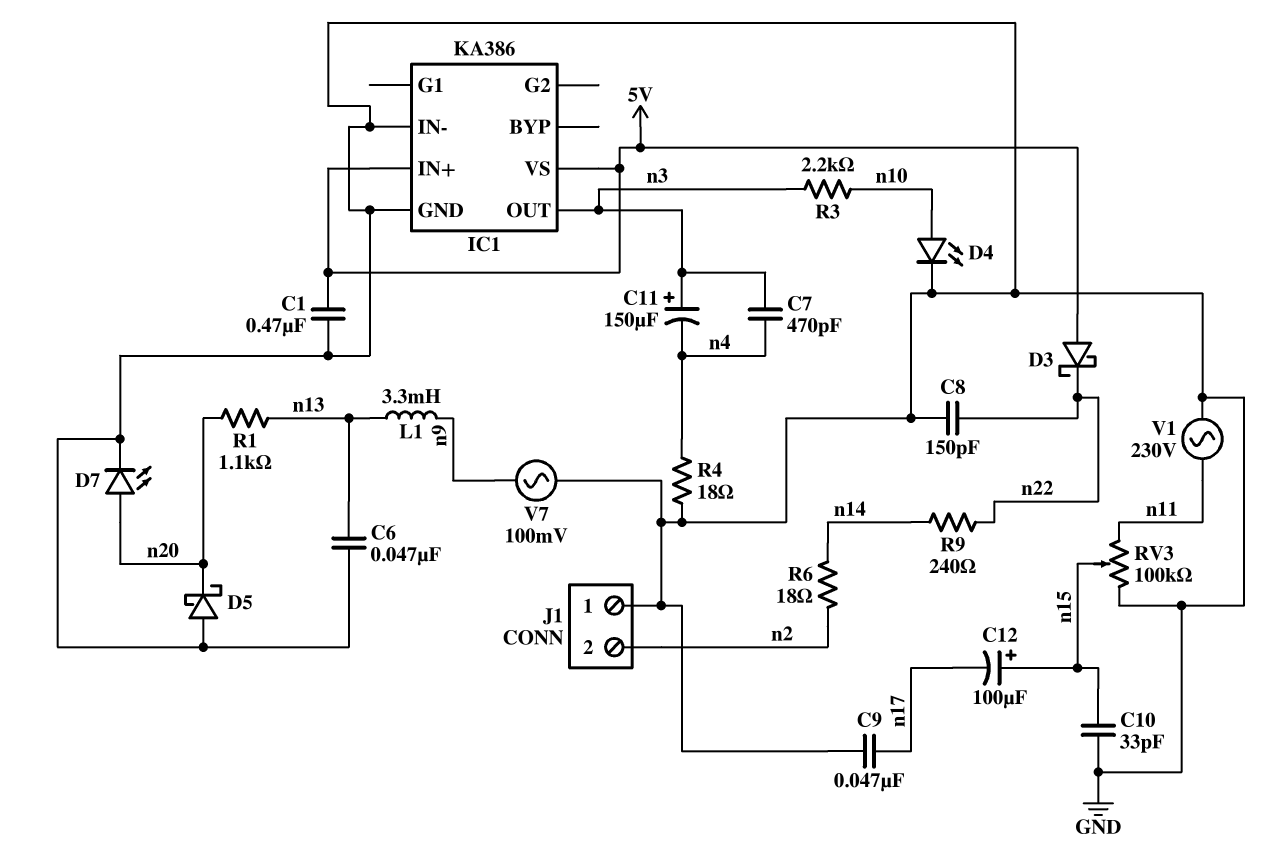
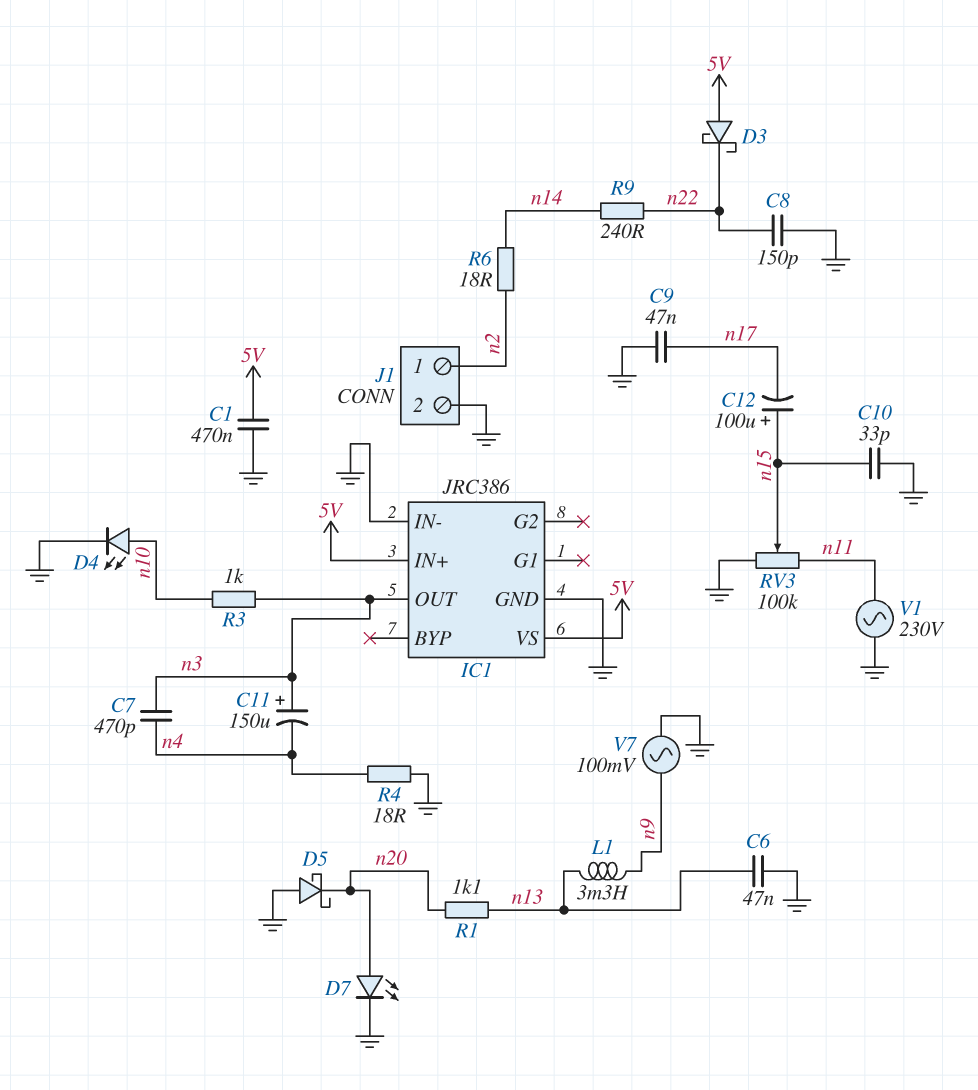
IC1: KA386 -> JRC386
J1 pin 1: GND -> n2
J1 pin 2: n2 -> GND
R3: 2.2k (n3, n10) -> 1k (n3, n10)

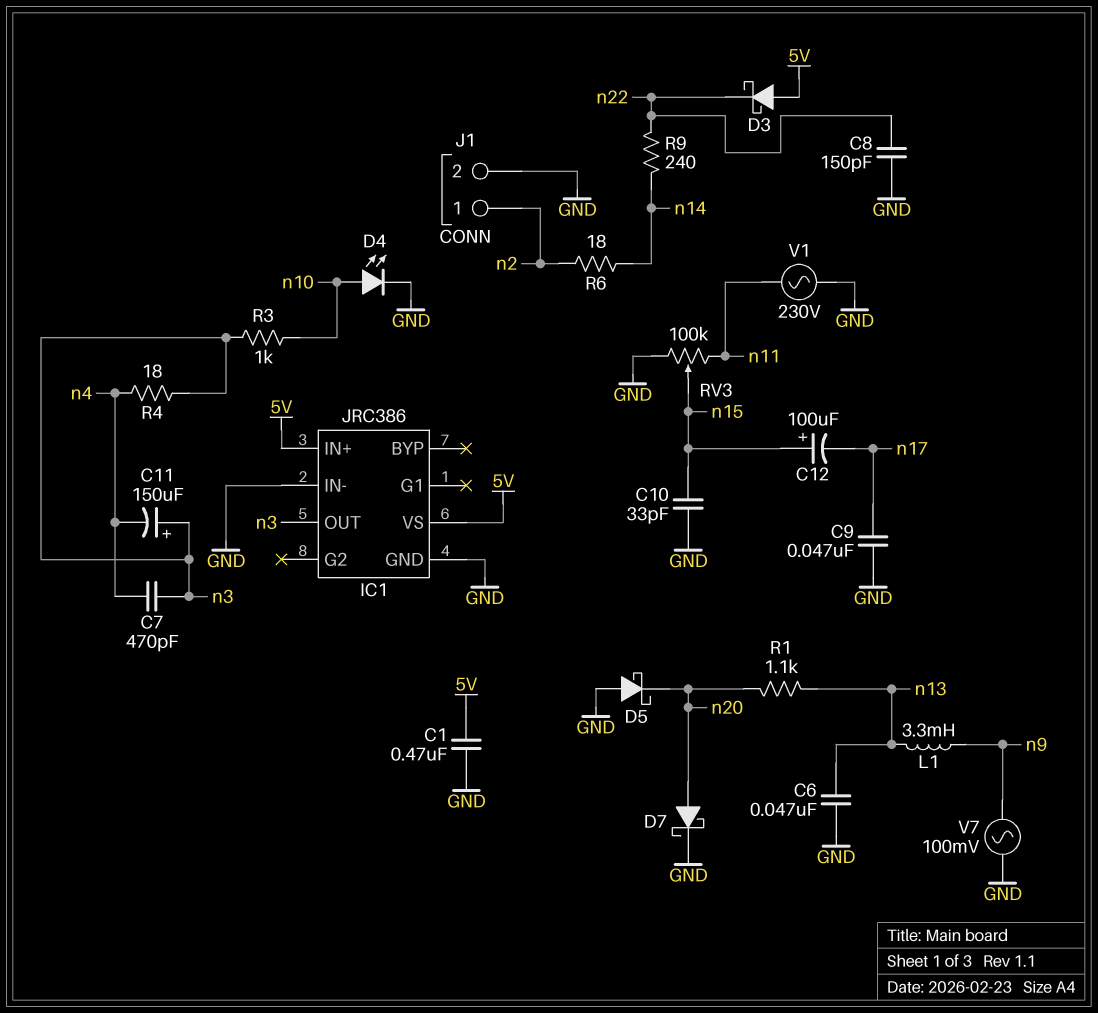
D7: LED (A n20, K GND) -> schottky (A n20, K GND)
R4: 18 (GND, n4) -> 18 (n3, n4)

